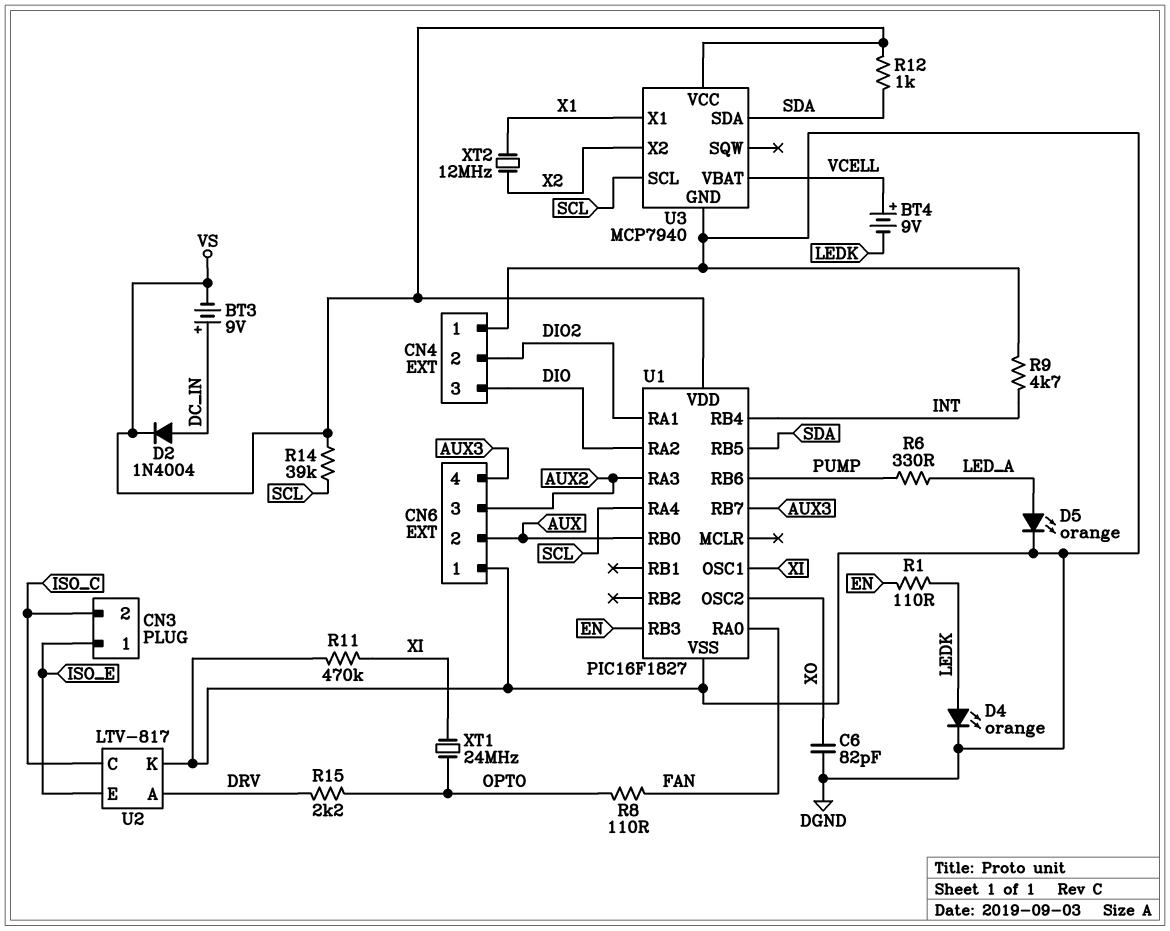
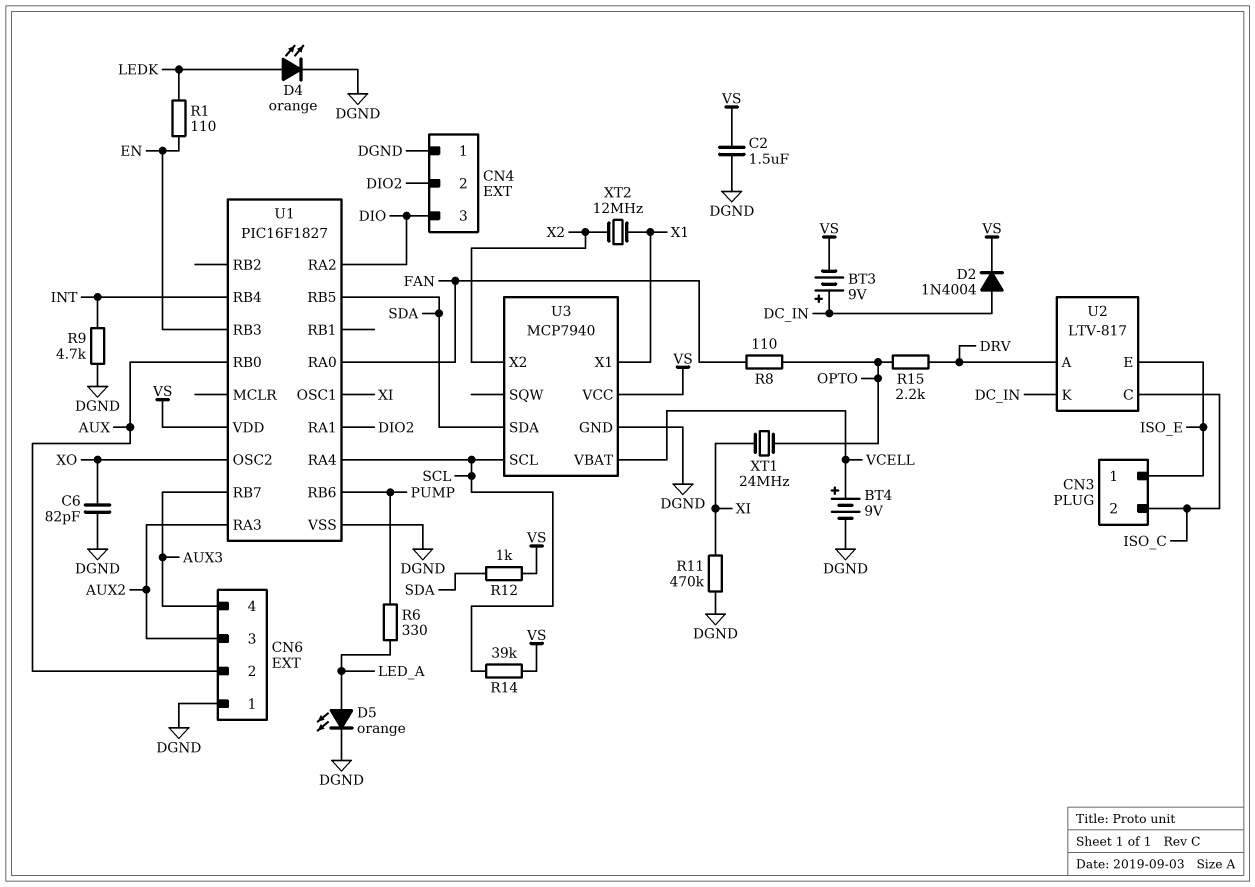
BT4: 9V (plus VCELL, minus LEDK) -> 9V (plus VCELL, minus DGND)
C2: none -> 1.5uF (DGND, VS)
U2 pin K: DGND -> DC_IN

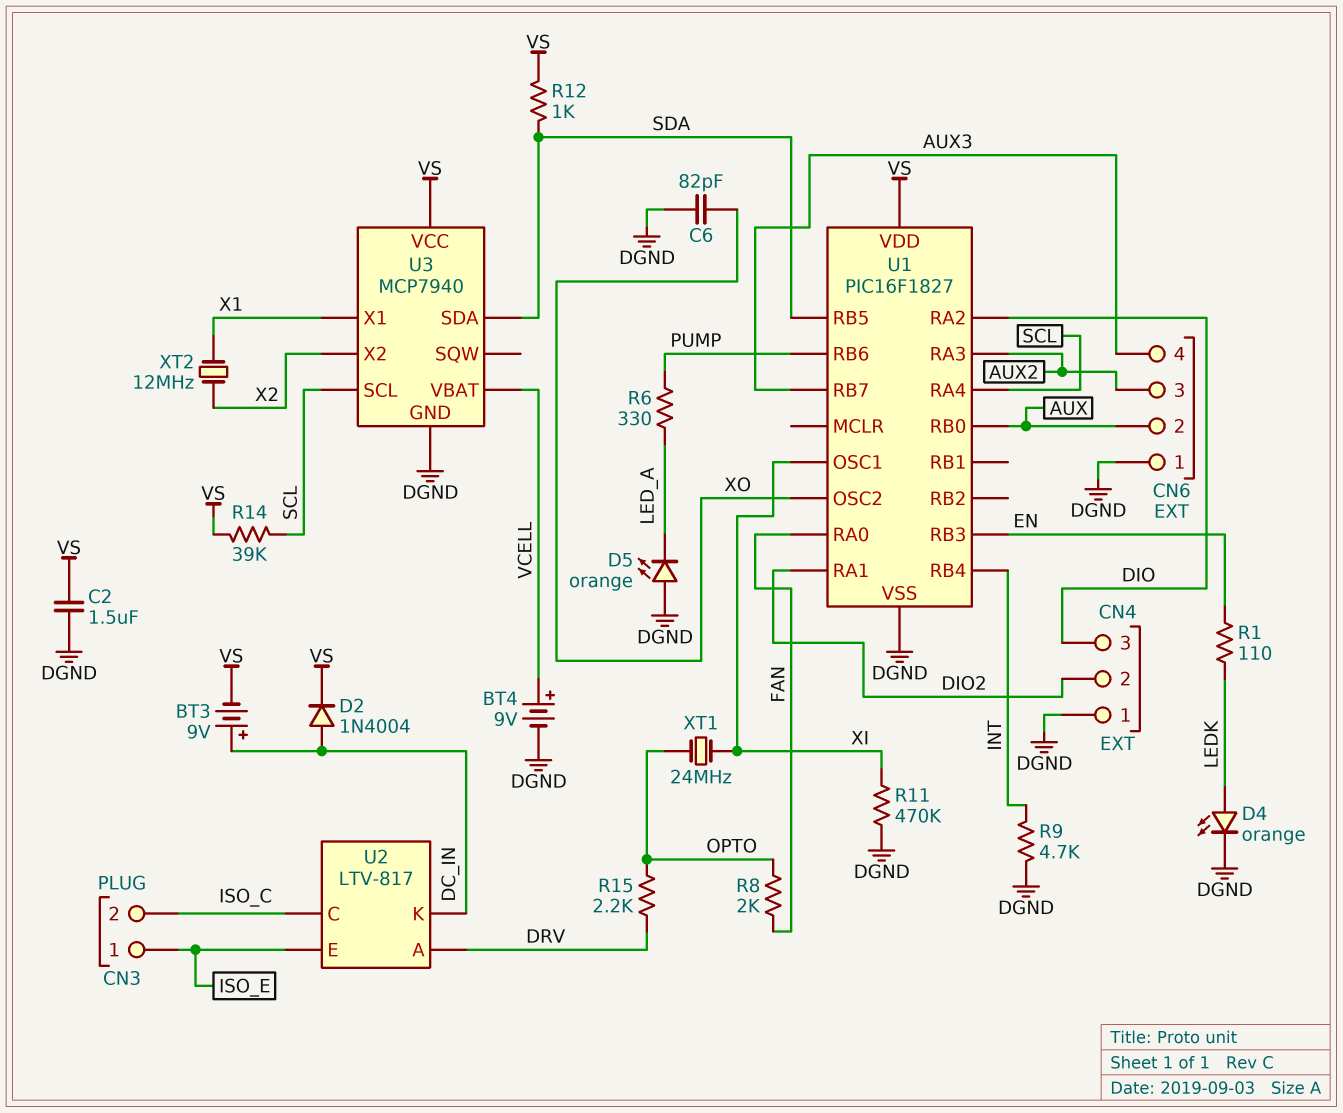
D5: LED orange (A LED_A, K DGND) -> LED orange (A DGND, K LED_A)
R8: 110 (FAN, OPTO) -> 2k (FAN, OPTO)

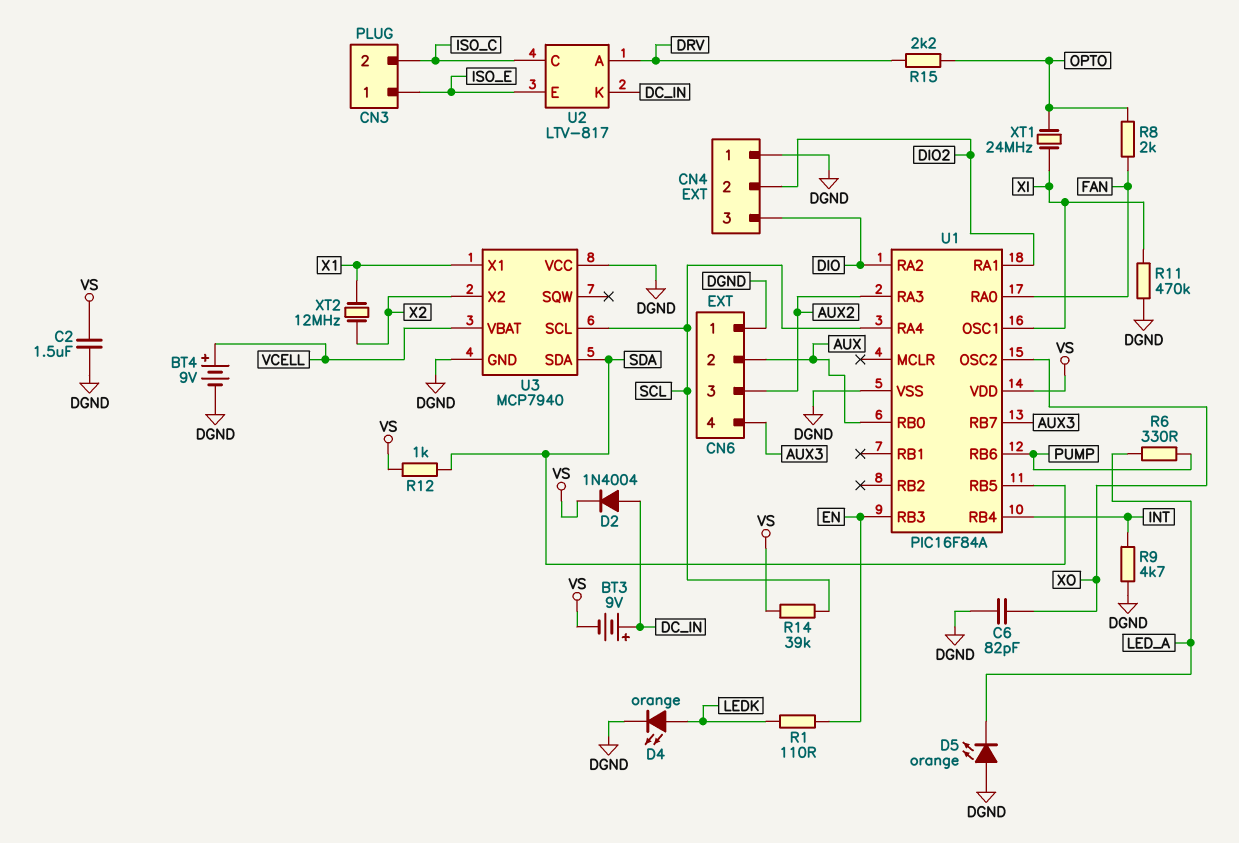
U1: PIC16F1827 -> PIC16F84A
U3 pin VCC: VS -> DGND

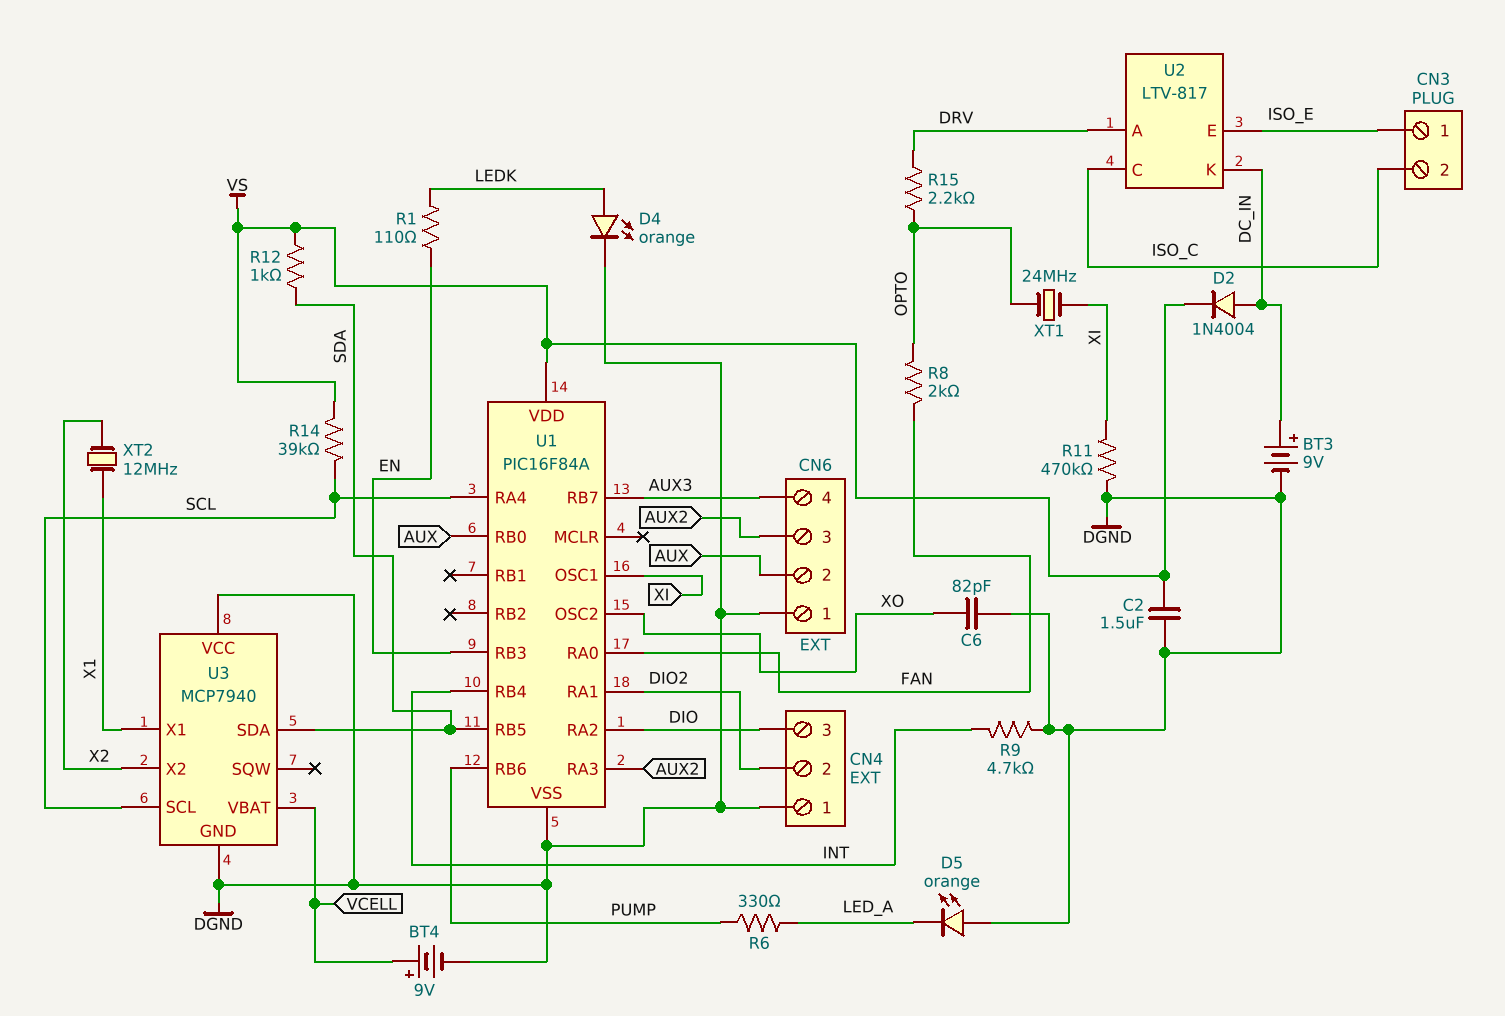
BT3: 9V (plus DC_IN, minus VS) -> 9V (plus DC_IN, minus DGND)

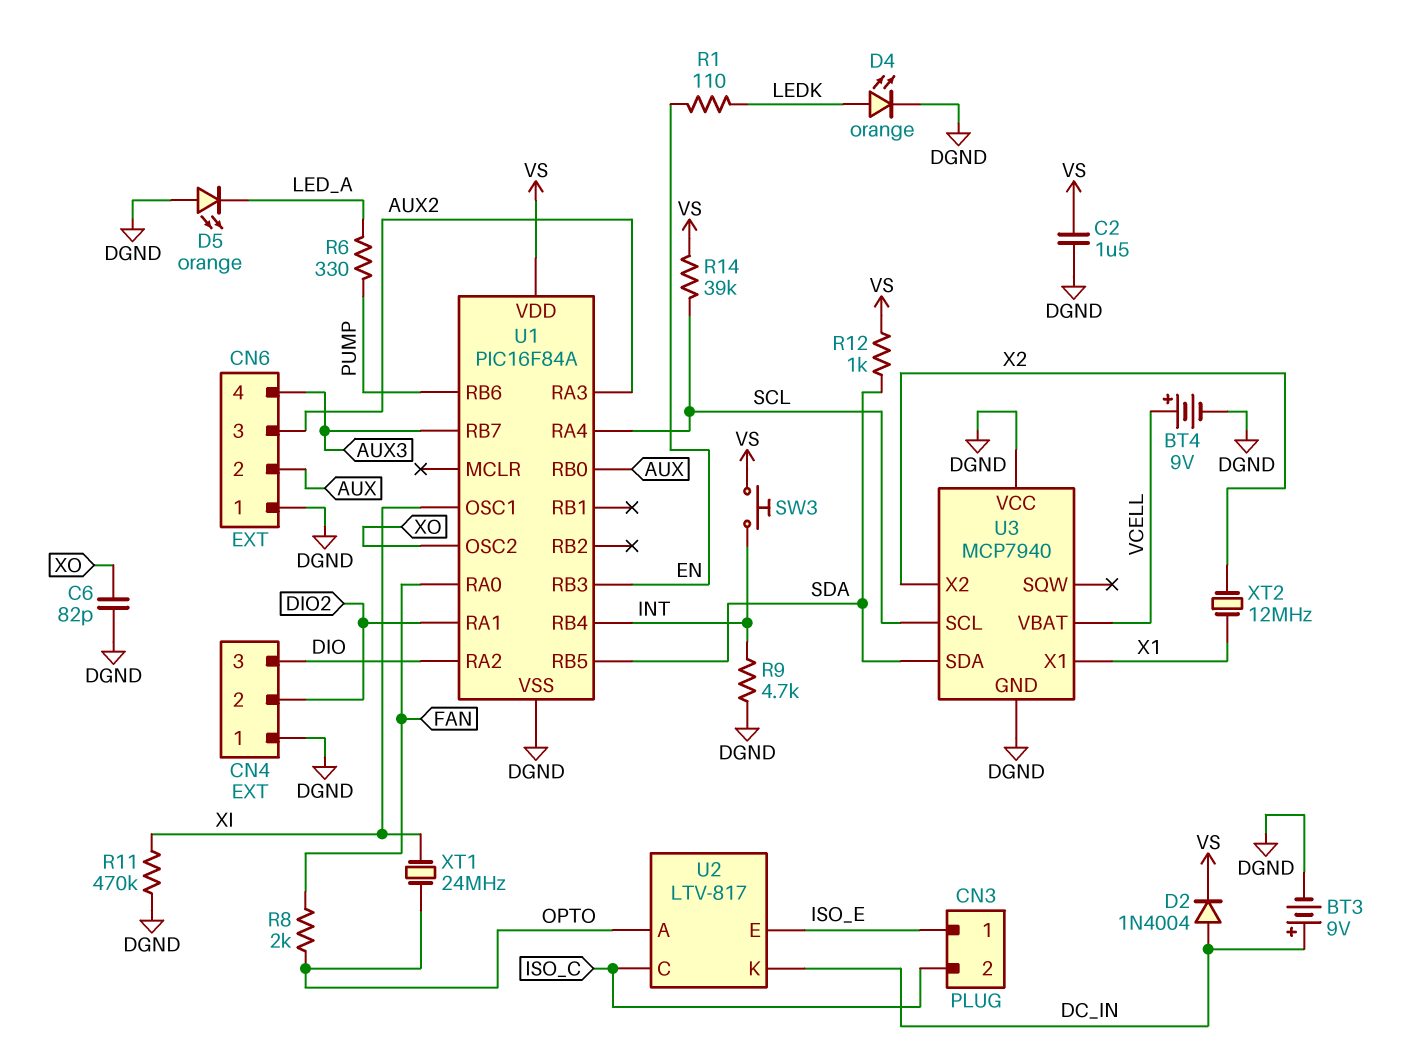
R15: 2.2k (DRV, OPTO) -> none
SW3: none -> button (INT, VS)
U2 pin A: DRV -> OPTO

